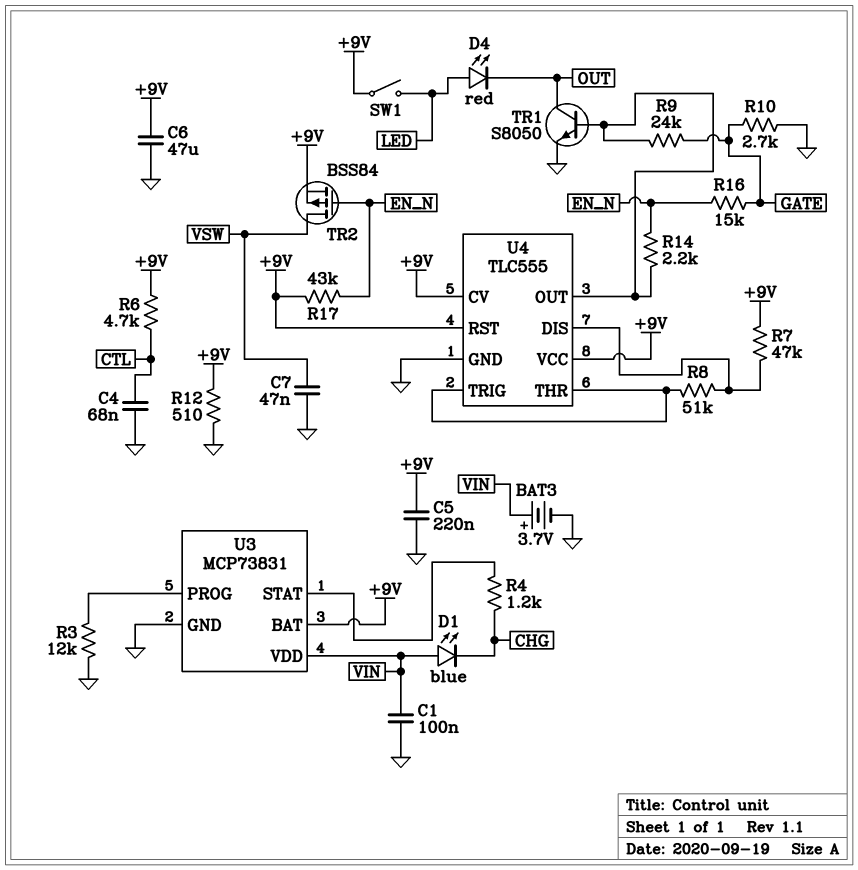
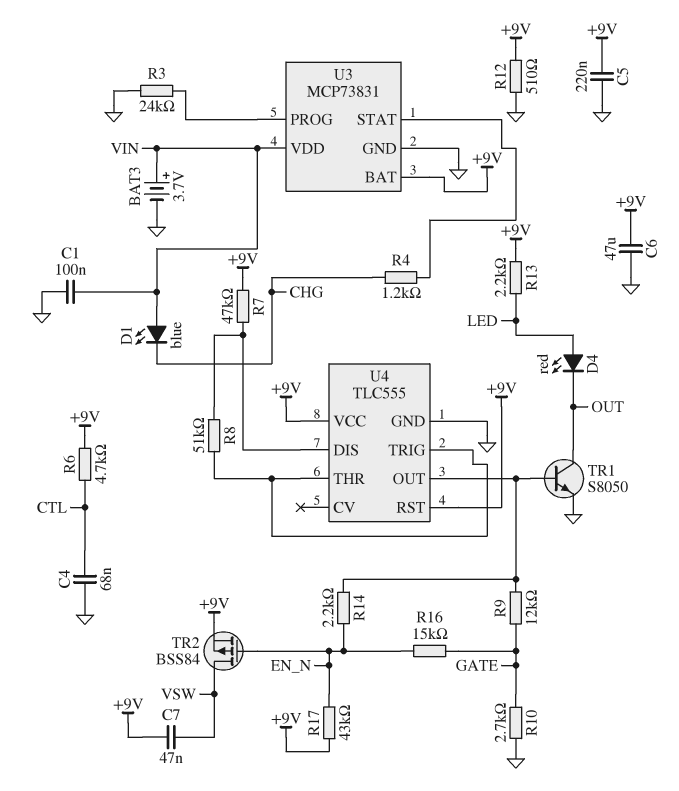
C7: 47nF (GND, VSW) -> 47nF (+9V, VSW)
R3: 12k (GND, U3/PROG) -> 24k (GND, U3/PROG)
R9: 24k (GATE, U4/OUT) -> 12k (GATE, U4/OUT)
R13: none -> 2.2k (+9V, LED)
SW1: switch (+9V, LED) -> none
U4 pin CV: +9V -> none

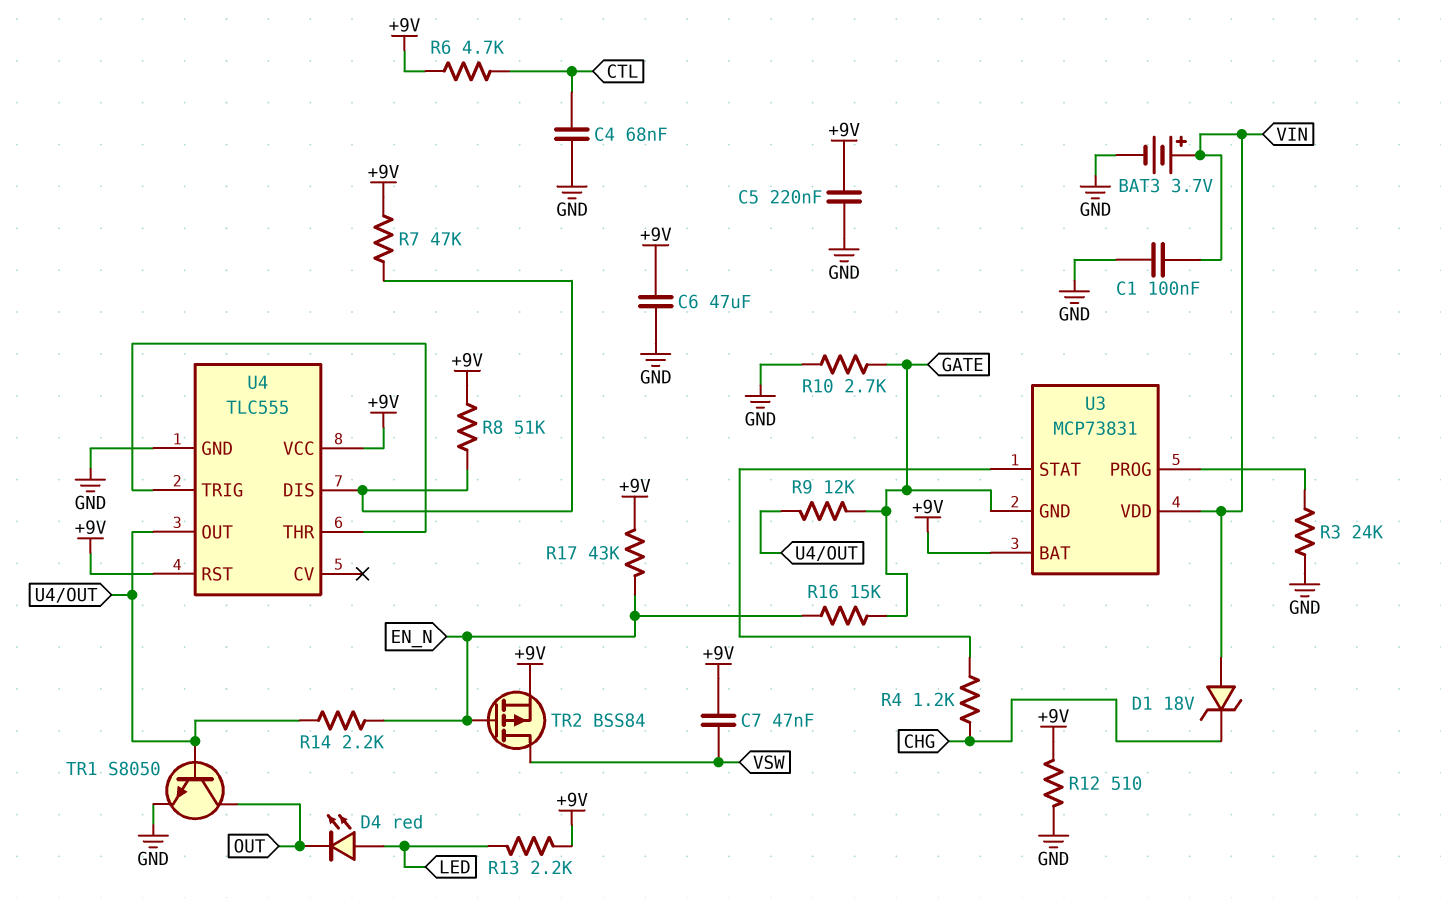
D1: LED blue (A VIN, K CHG) -> zener 18V (A VIN, K CHG)
R8: 51k (U4/DIS, U4/THR) -> 51k (+9V, U4/DIS)
U3 pin GND: GND -> GATE

